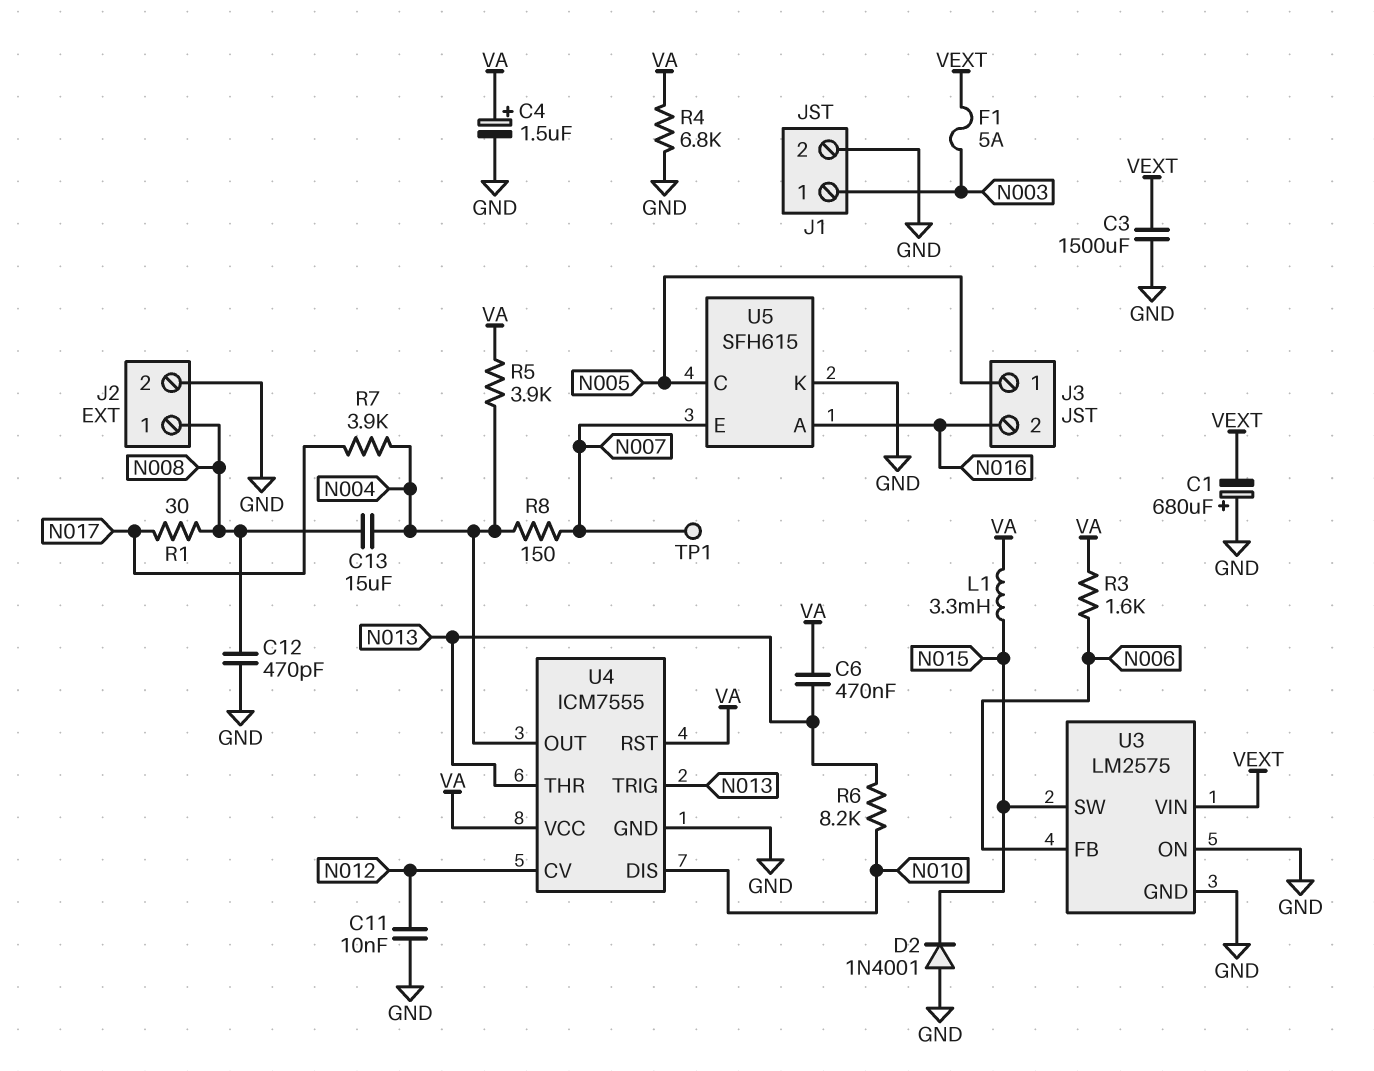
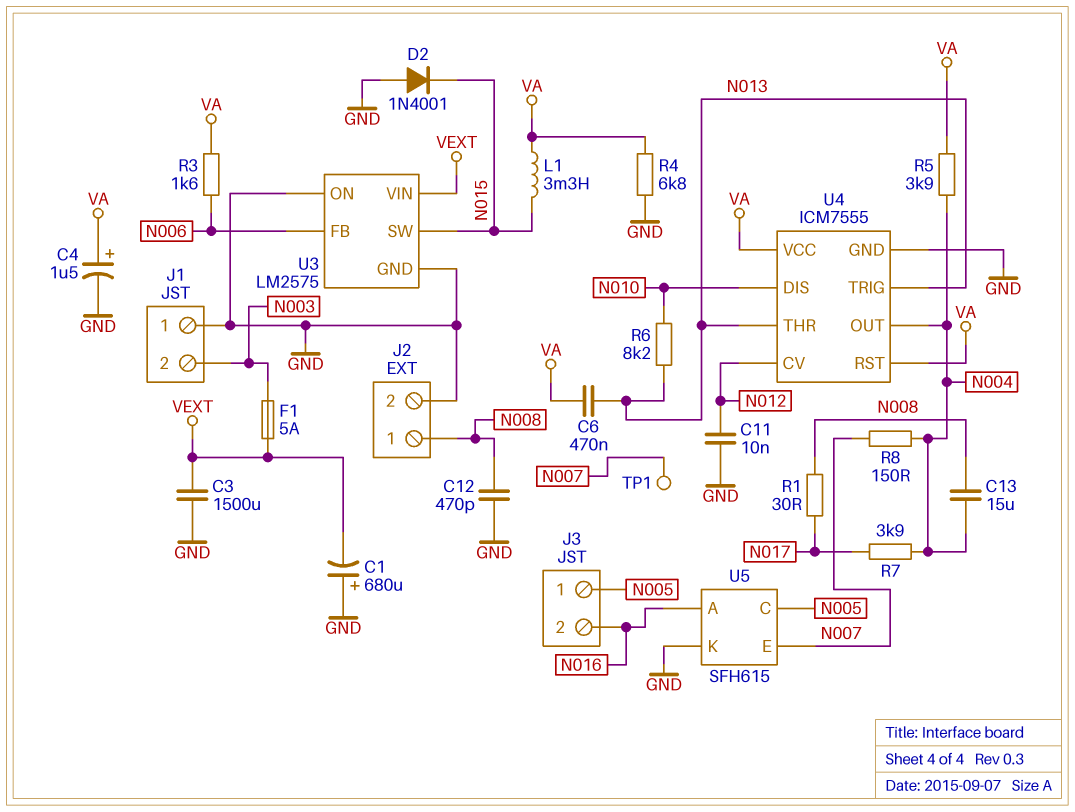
J1 pin 1: N003 -> GND
J1 pin 2: GND -> N003

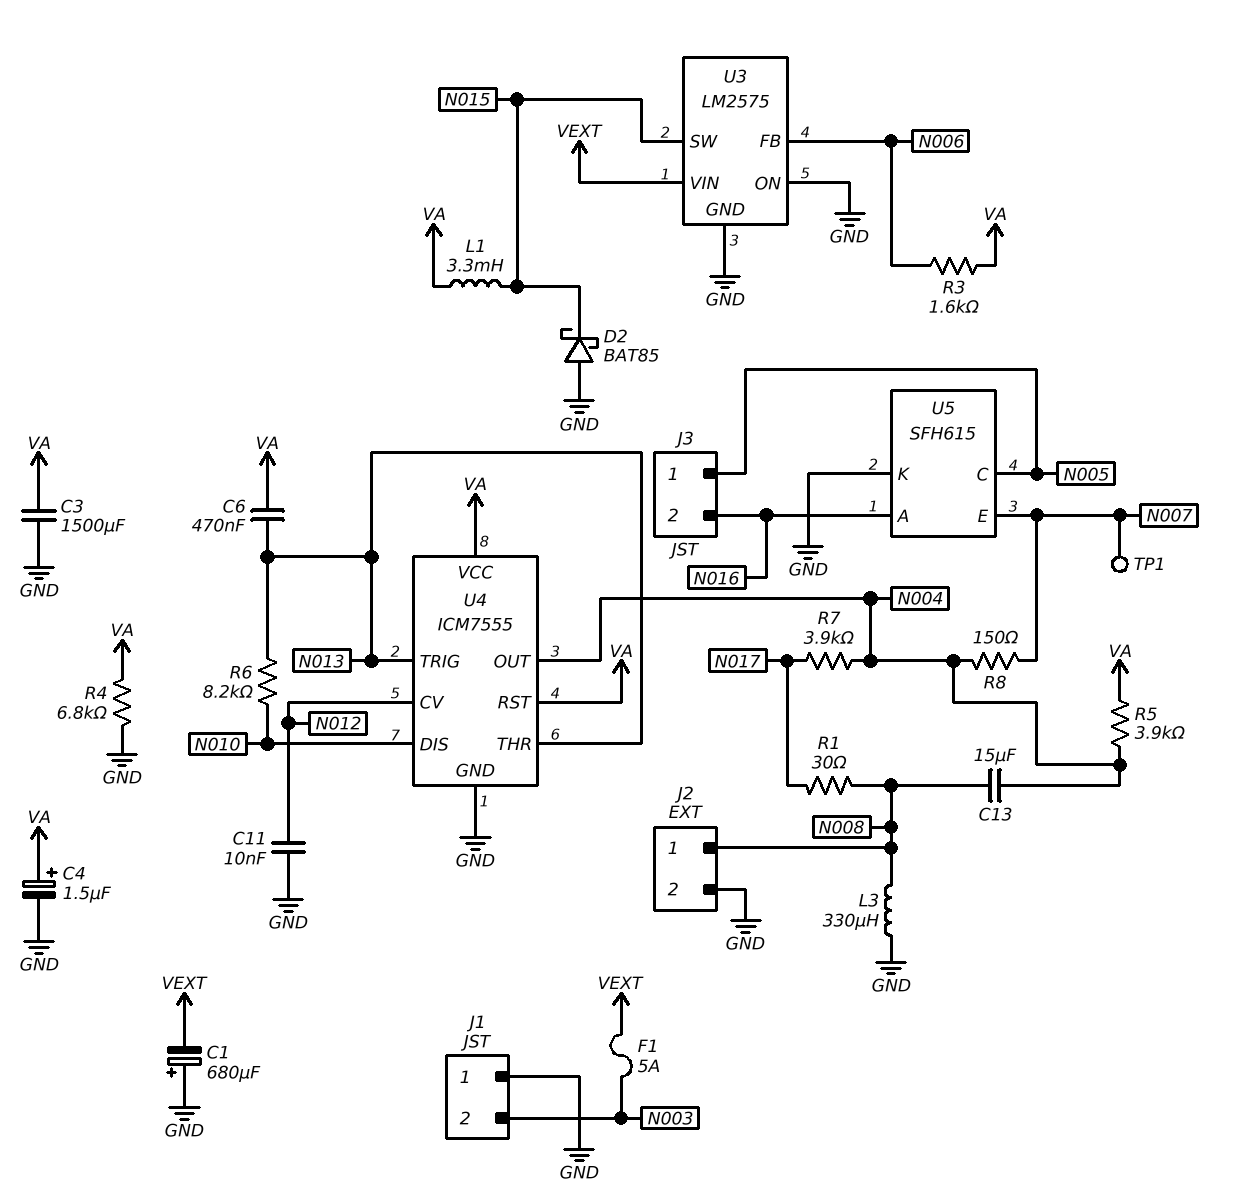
C3: 1500uF (GND, VEXT) -> 1500uF (GND, VA)
C12: 470pF (GND, N008) -> none
D2: diode 1N4001 (A GND, K N015) -> schottky BAT85 (A GND, K N015)
L3: none -> 330uH (GND, N008)

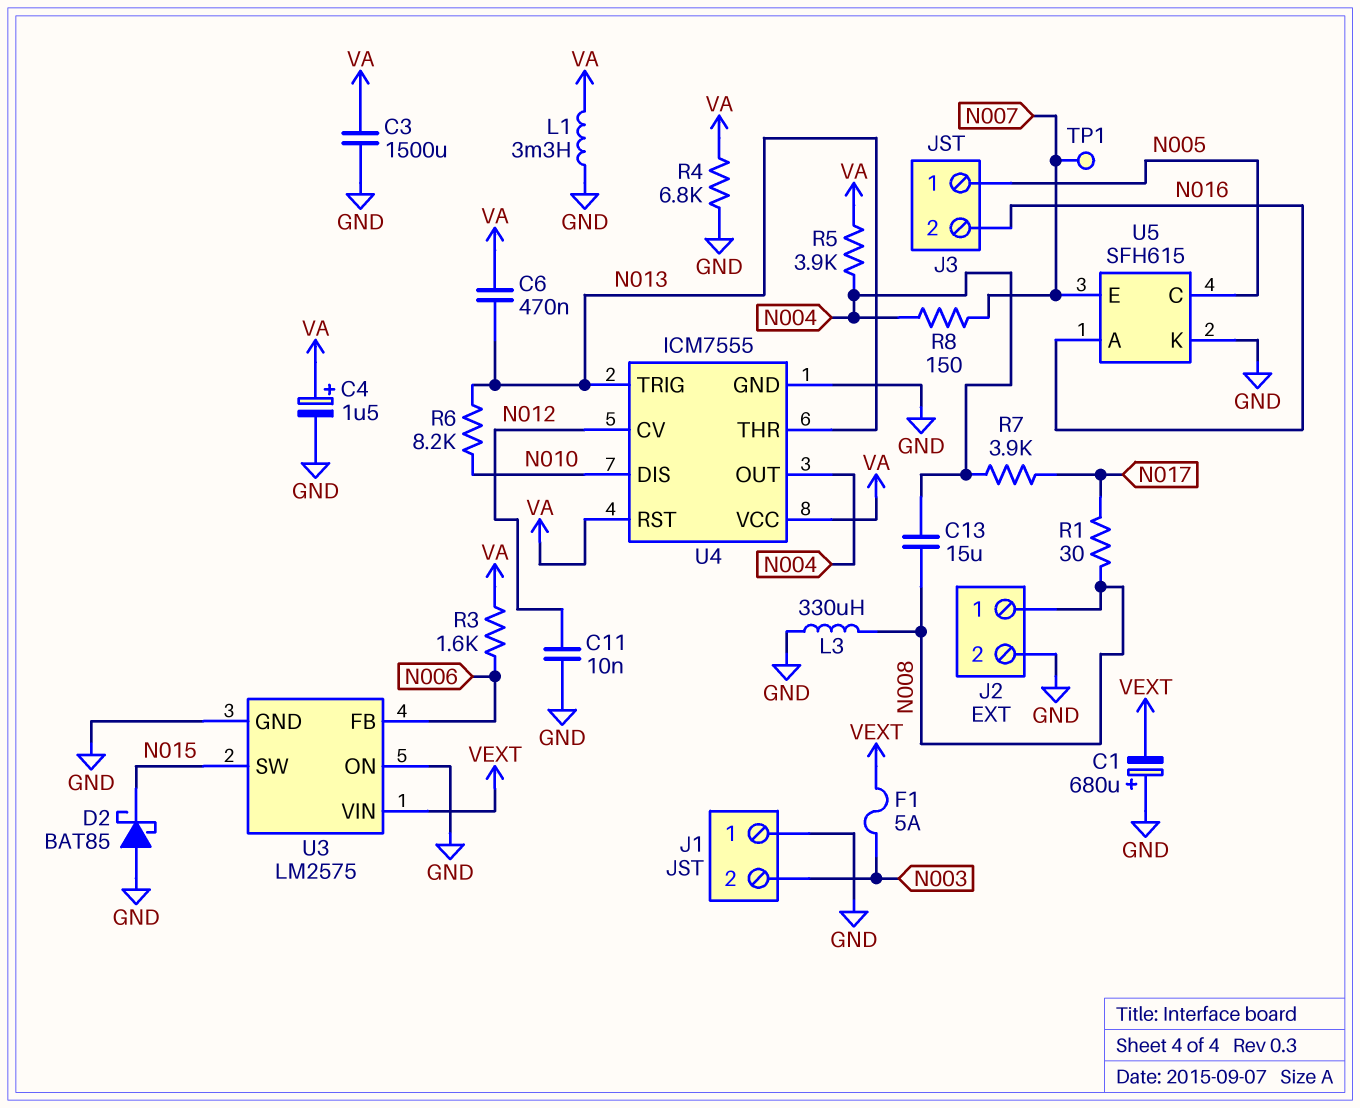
L1: 3.3mH (N015, VA) -> 3.3mH (GND, VA)

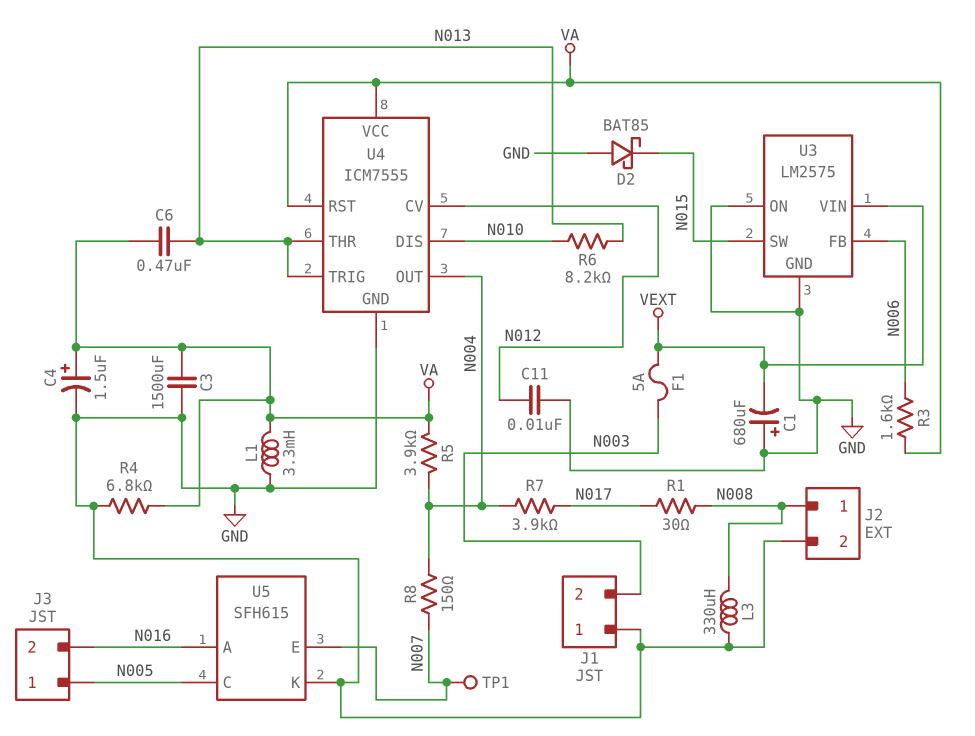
C13: 15uF (N004, N008) -> none

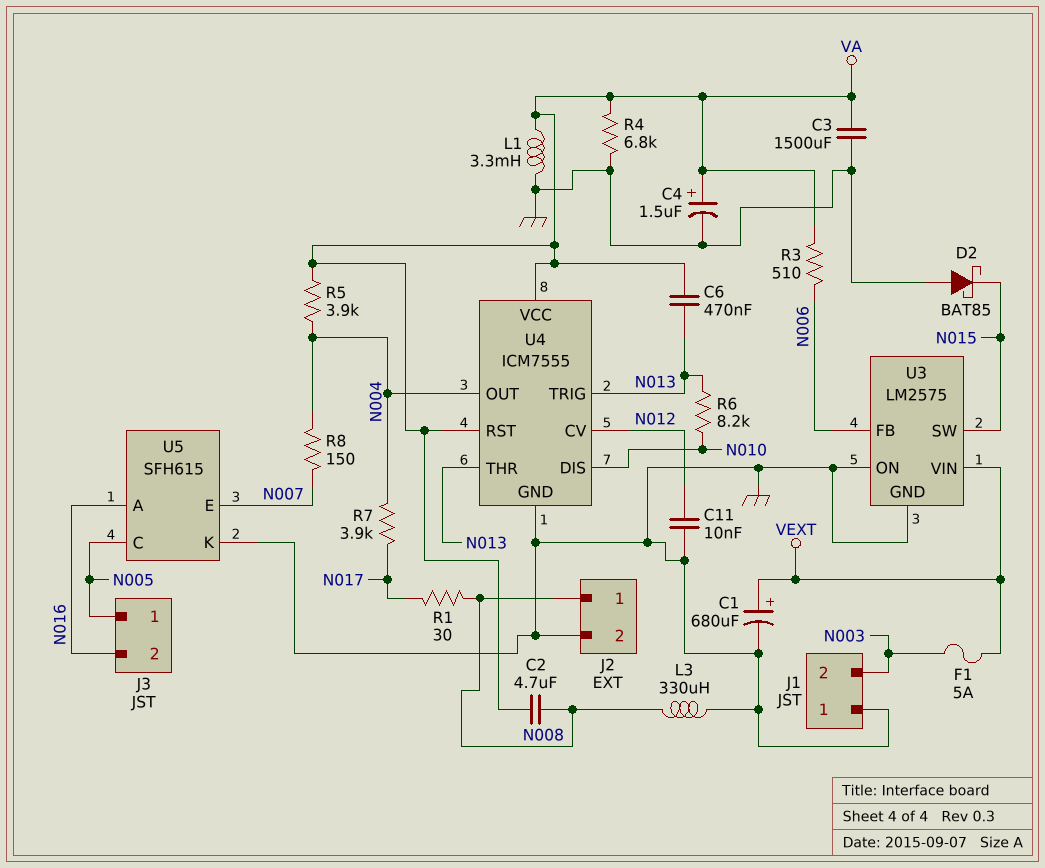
C1: 680uF (plus GND, minus VEXT) -> 680uF (plus VEXT, minus GND)
C2: none -> 4.7uF (N008, VA)
R3: 1.6k (N006, VA) -> 510 (N006, VA)
TP1: test point (N007) -> none

